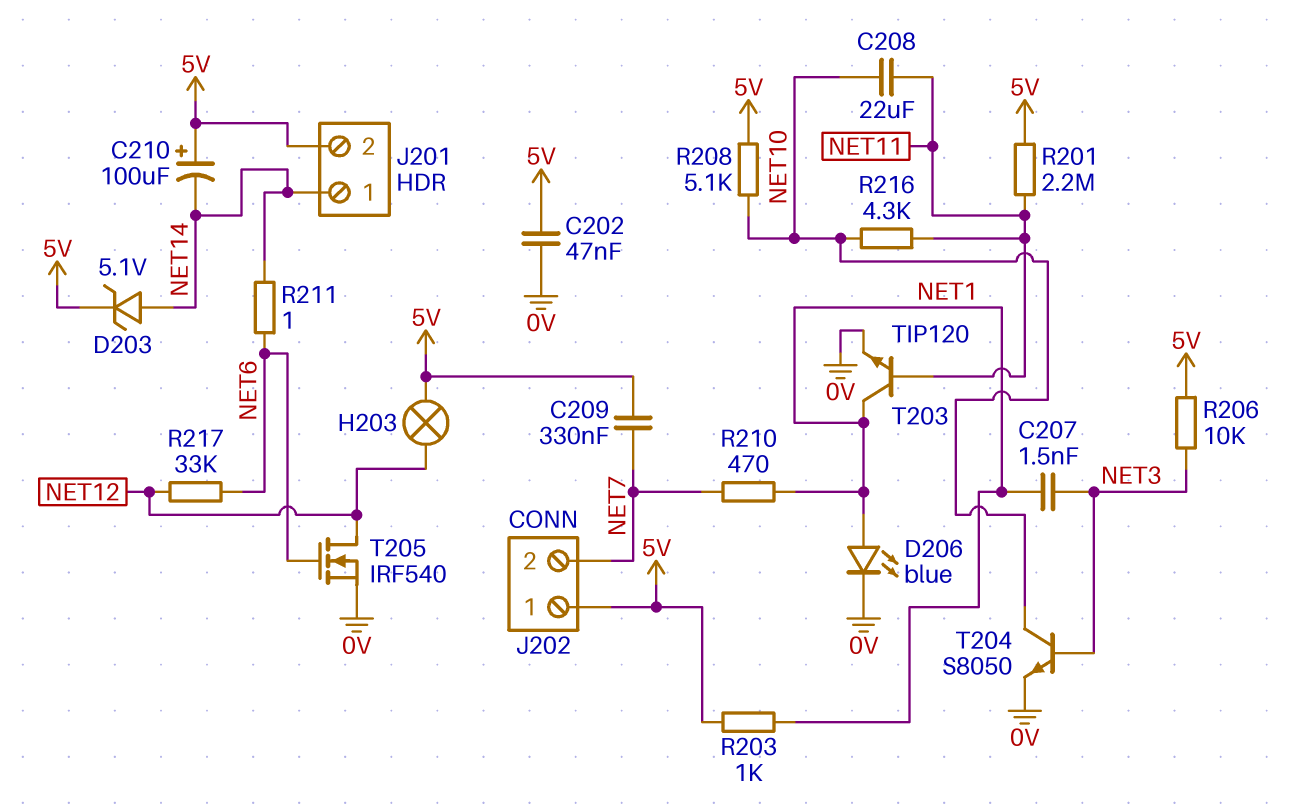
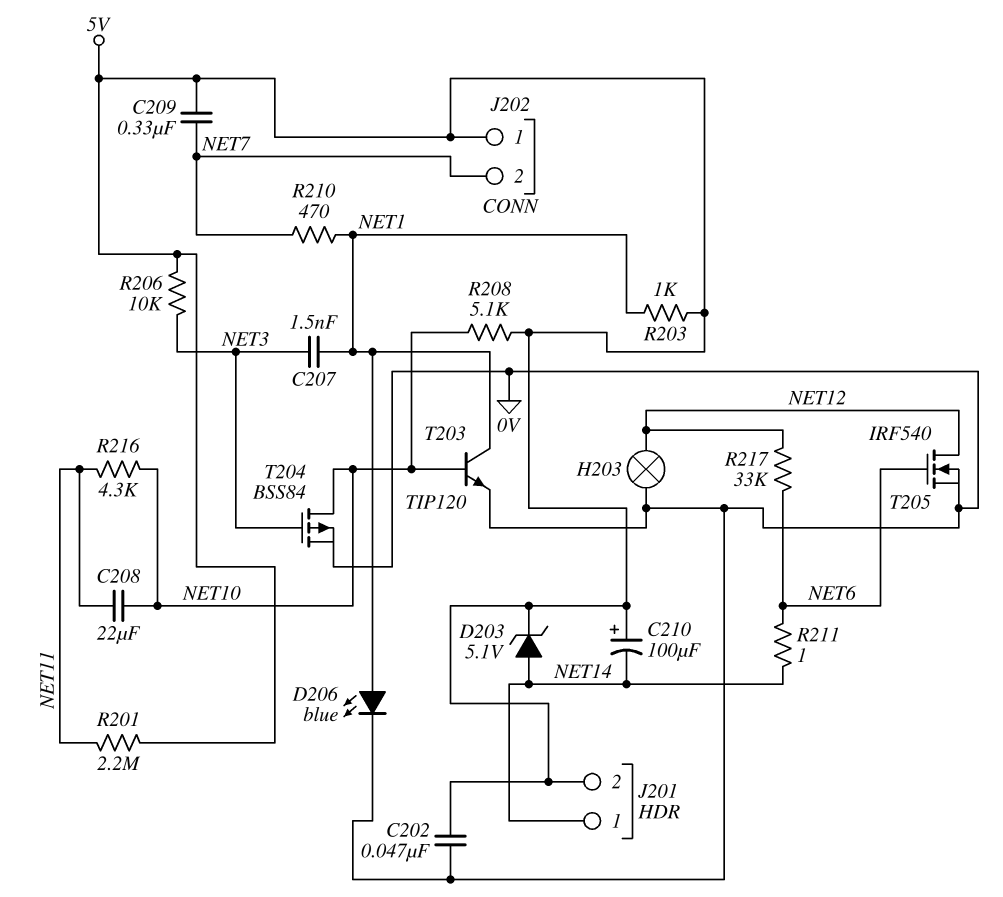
H203: lamp (5V, NET12) -> lamp (0V, NET12)
T203: NPN TIP120 (B NET11, C NET1, E 0V) -> NPN TIP120 (B NET10, C NET1, E 0V)
T204: NPN S8050 (B NET3, C NET10, E 0V) -> PMOS BSS84 (G NET3, D NET10, S 0V)

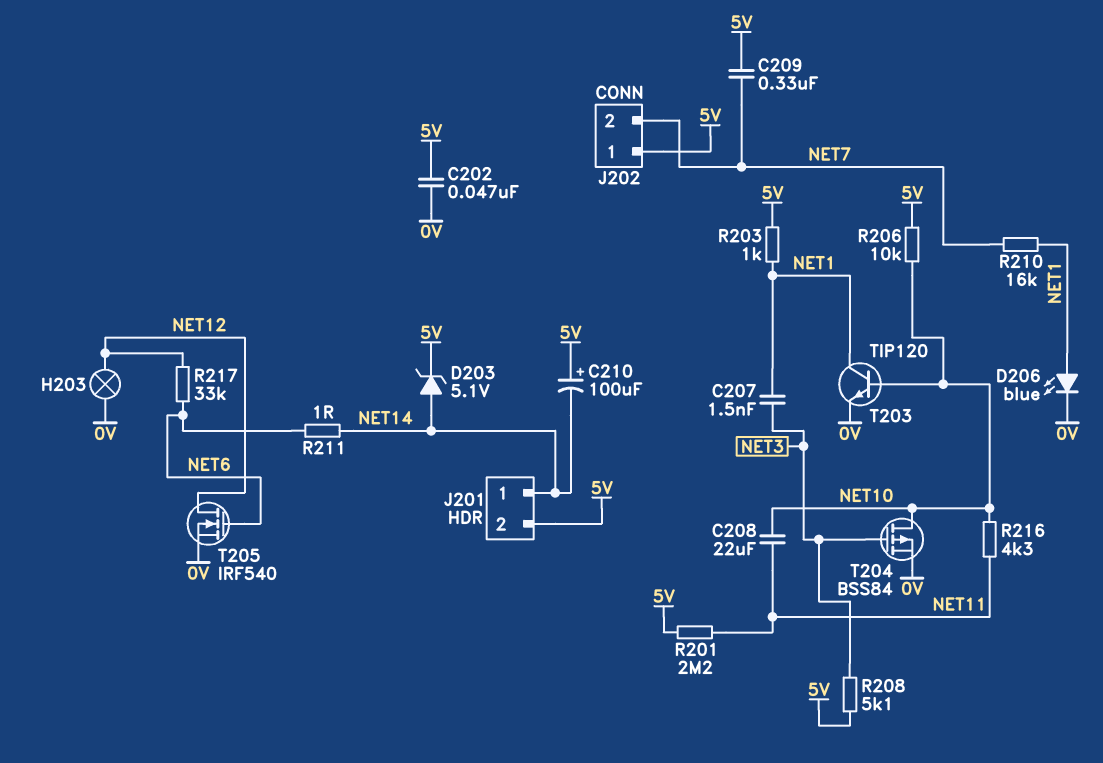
R206: 10k (5V, NET3) -> 10k (5V, NET10)
R208: 5.1k (5V, NET10) -> 5.1k (5V, NET3)
R210: 470 (NET1, NET7) -> 16k (NET1, NET7)

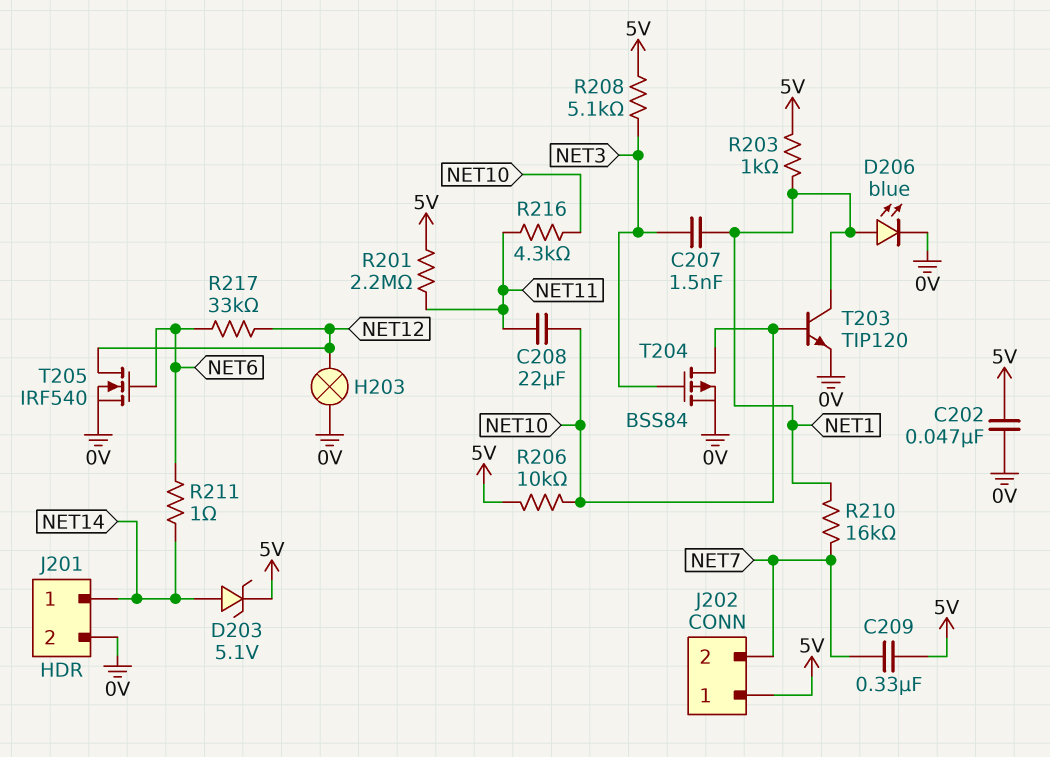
C210: 100uF (plus 5V, minus NET14) -> none
J201 pin 2: 5V -> 0V

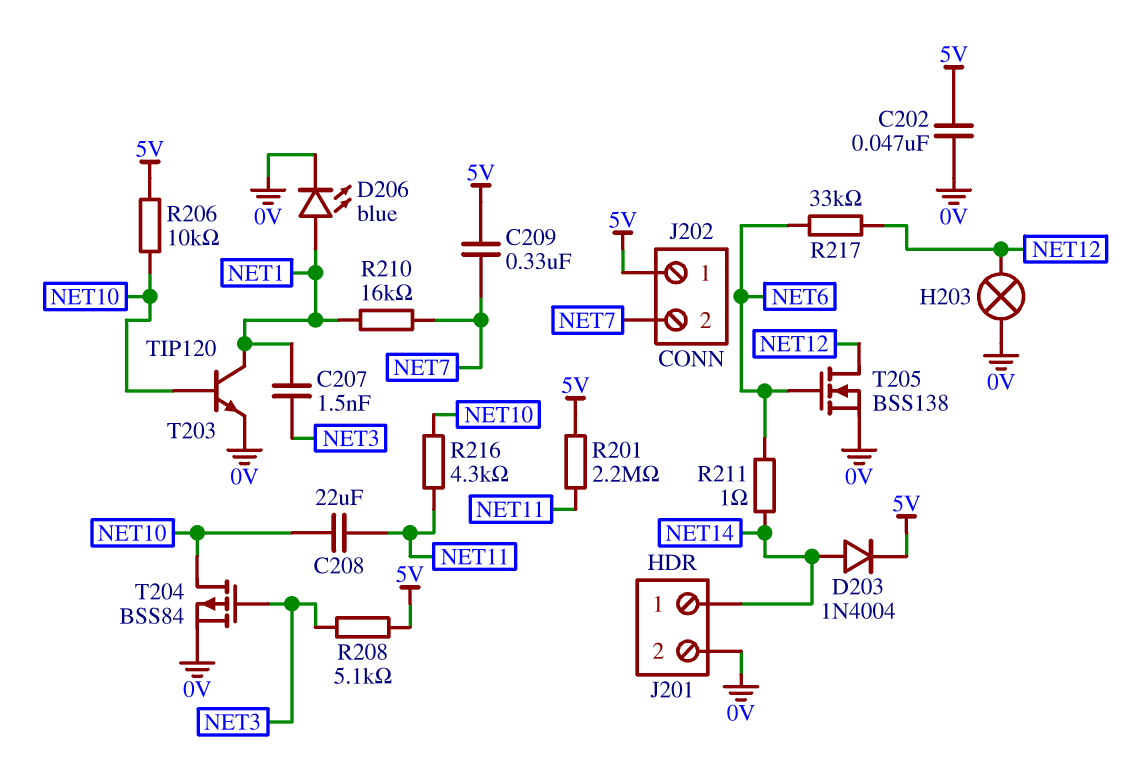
D203: zener 5.1V (A NET14, K 5V) -> diode 1N4004 (A NET14, K 5V)
R203: 1k (5V, NET1) -> none
T205: NMOS IRF540 (G NET6, D NET12, S 0V) -> NMOS BSS138 (G NET6, D NET12, S 0V)

